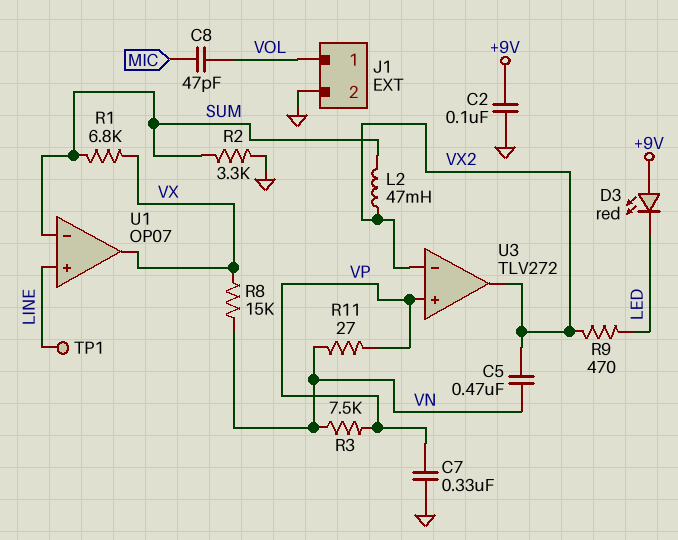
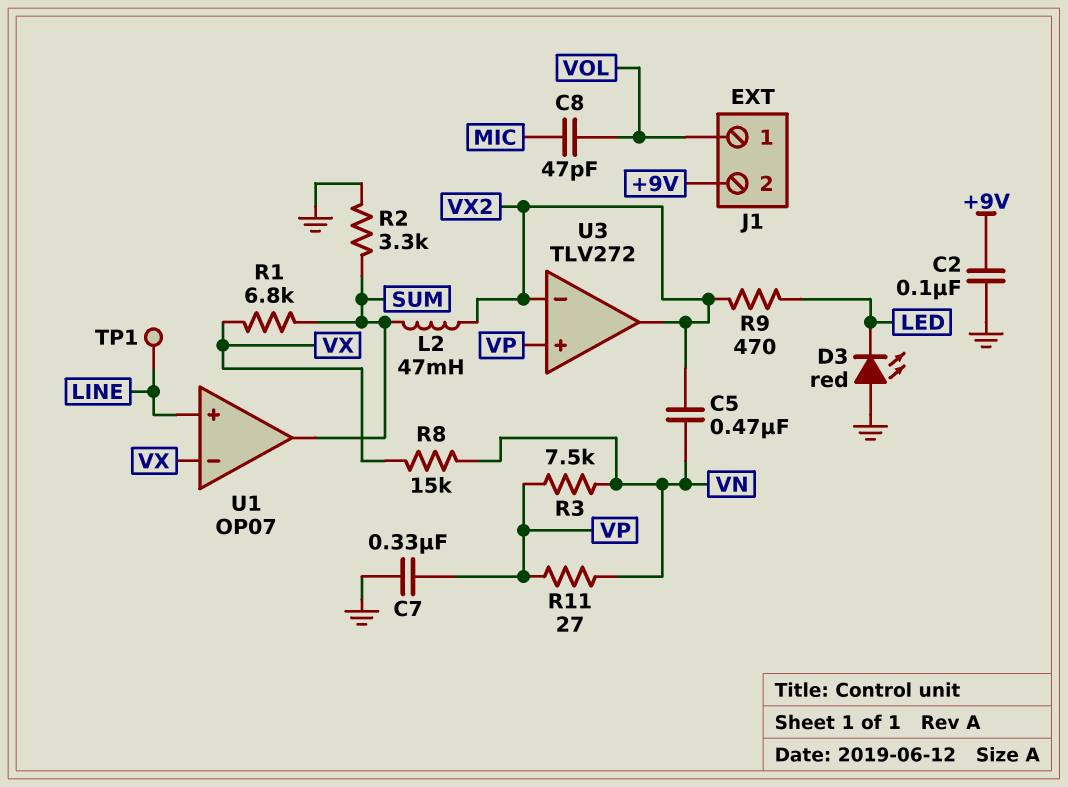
D3: LED red (A +9V, K LED) -> LED red (A GND, K LED)
J1 pin 2: GND -> +9V
U1 pin in-: SUM -> VX
U1 pin out: VX -> SUM

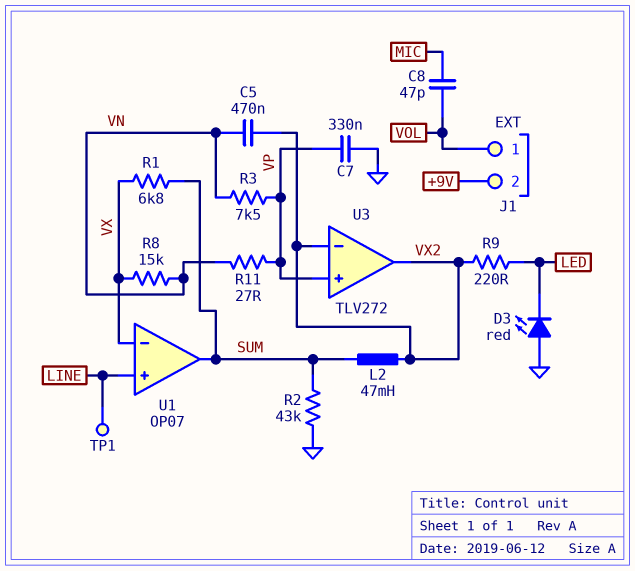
C2: 100nF (+9V, GND) -> none
R2: 3.3k (GND, SUM) -> 43k (GND, SUM)
R9: 470 (LED, VX2) -> 220 (LED, VX2)

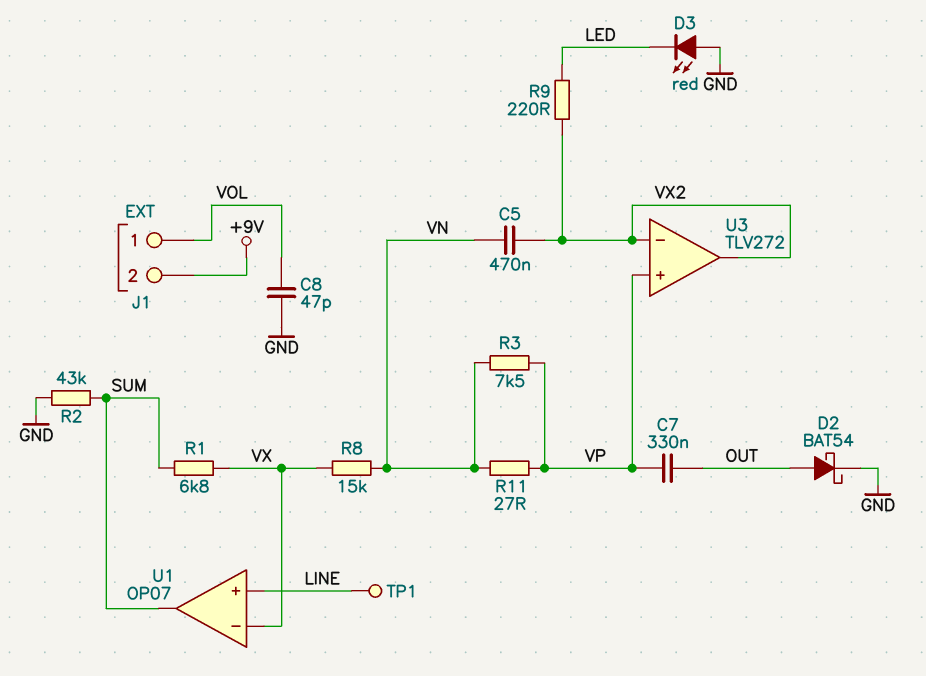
C7: 330nF (GND, VP) -> 330nF (OUT, VP)
C8: 47pF (MIC, VOL) -> 47pF (GND, VOL)
D2: none -> schottky BAT54 (A OUT, K GND)
L2: 47mH (SUM, VX2) -> none

